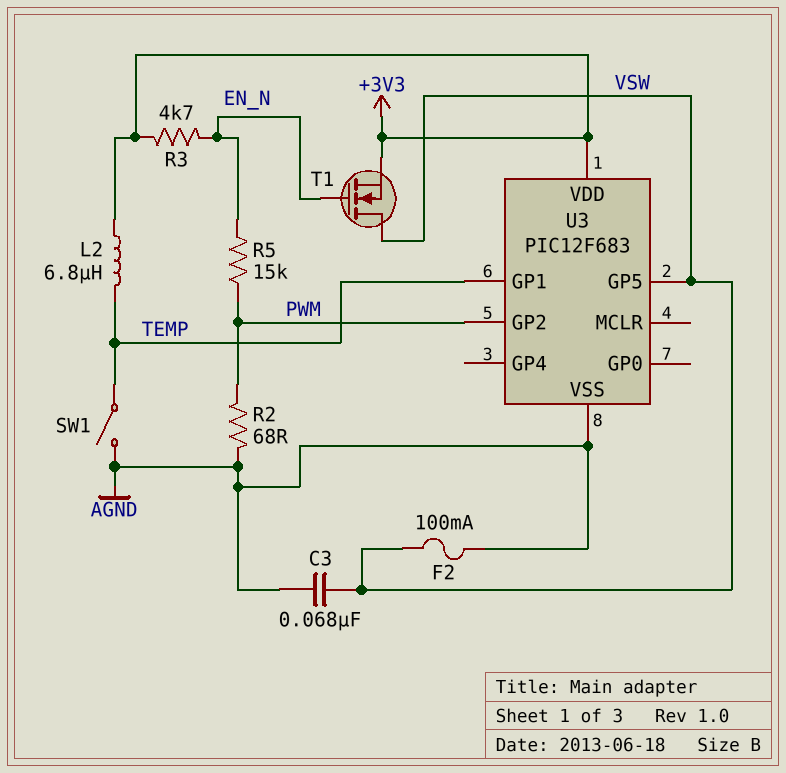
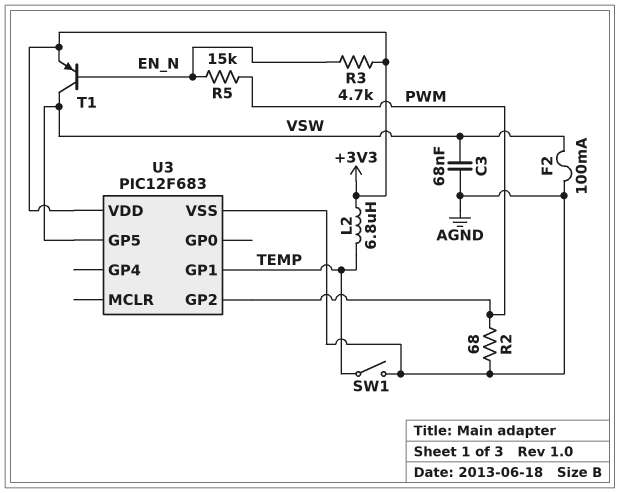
T1: NMOS (G EN_N, D VSW, S +3V3) -> PNP (B EN_N, C VSW, E +3V3)

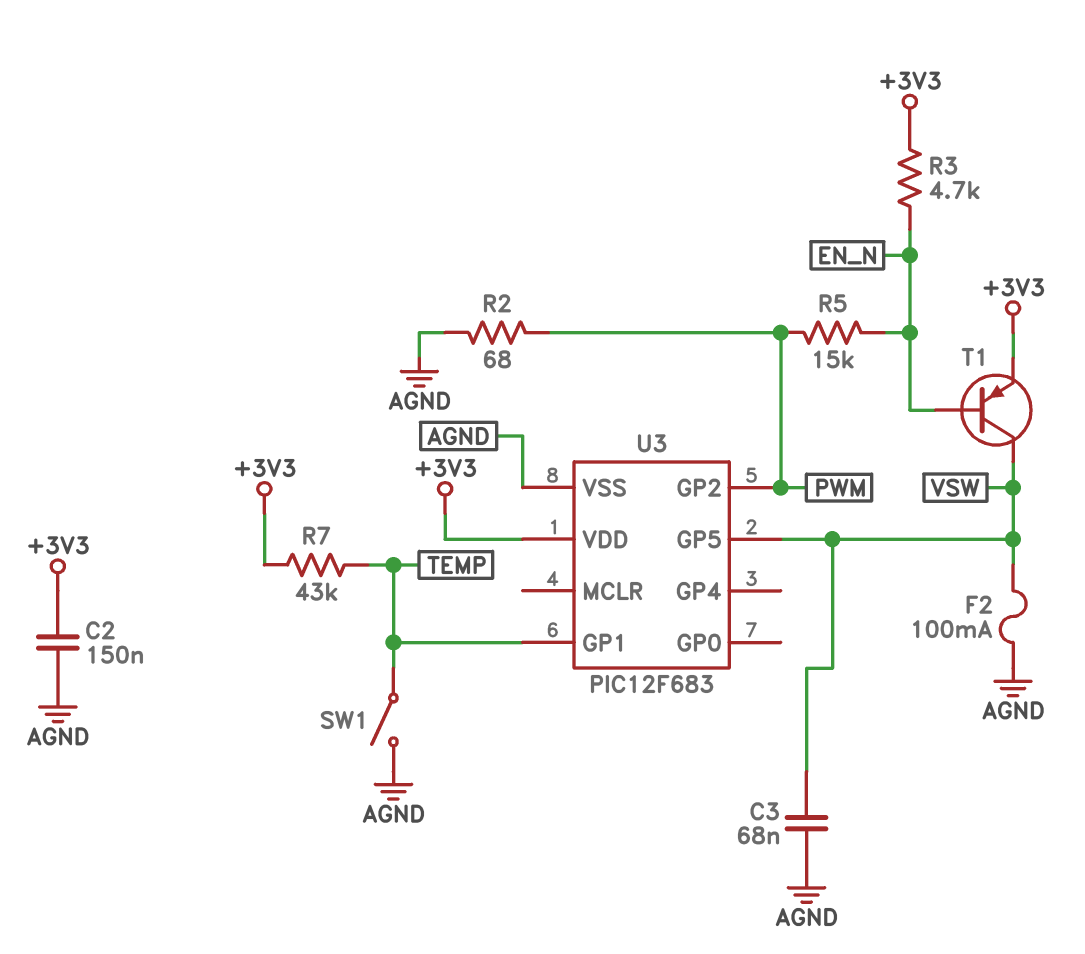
C2: none -> 150nF (+3V3, AGND)
L2: 6.8uH (+3V3, TEMP) -> none
R7: none -> 43k (+3V3, TEMP)

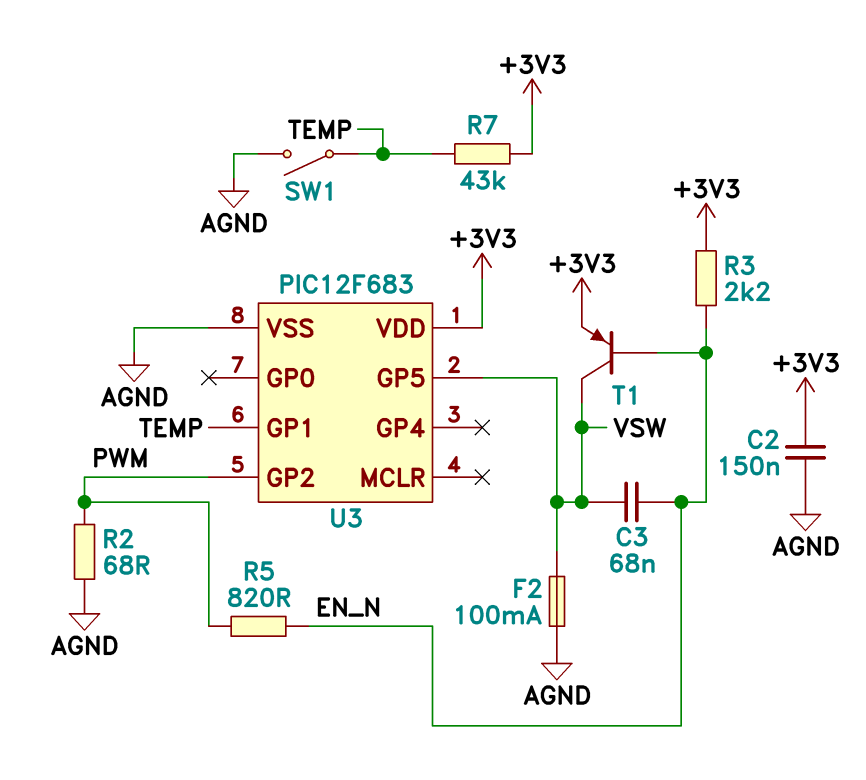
C3: 68nF (AGND, VSW) -> 68nF (EN_N, VSW)
R3: 4.7k (+3V3, EN_N) -> 2.2k (+3V3, EN_N)
R5: 15k (EN_N, PWM) -> 820 (EN_N, PWM)

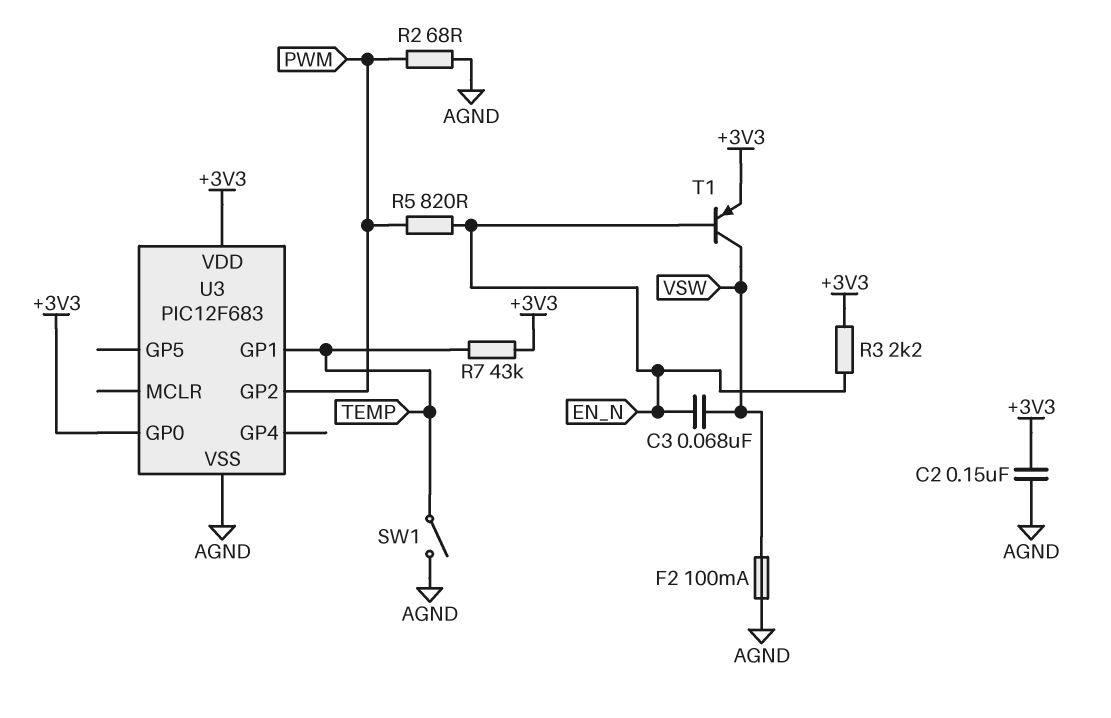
U3 pin GP0: none -> +3V3
U3 pin GP5: VSW -> none

